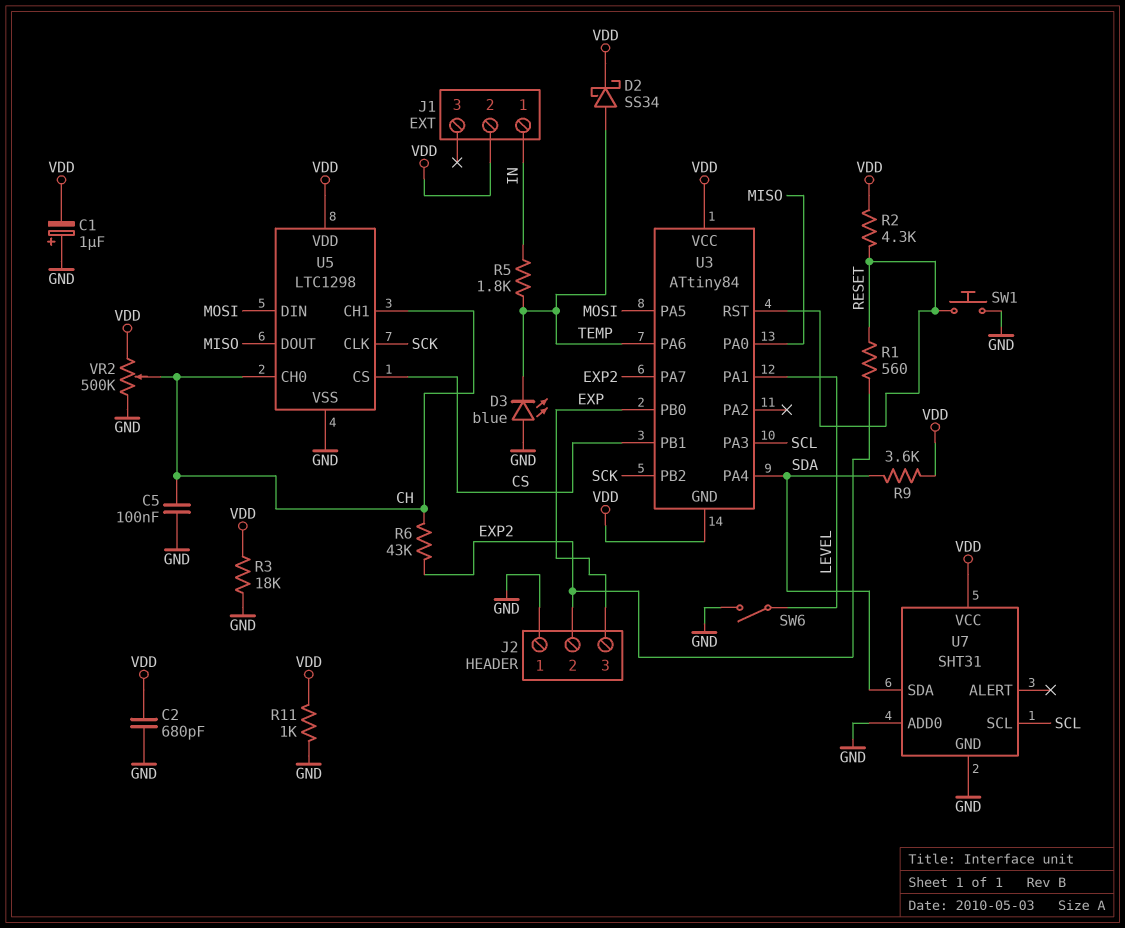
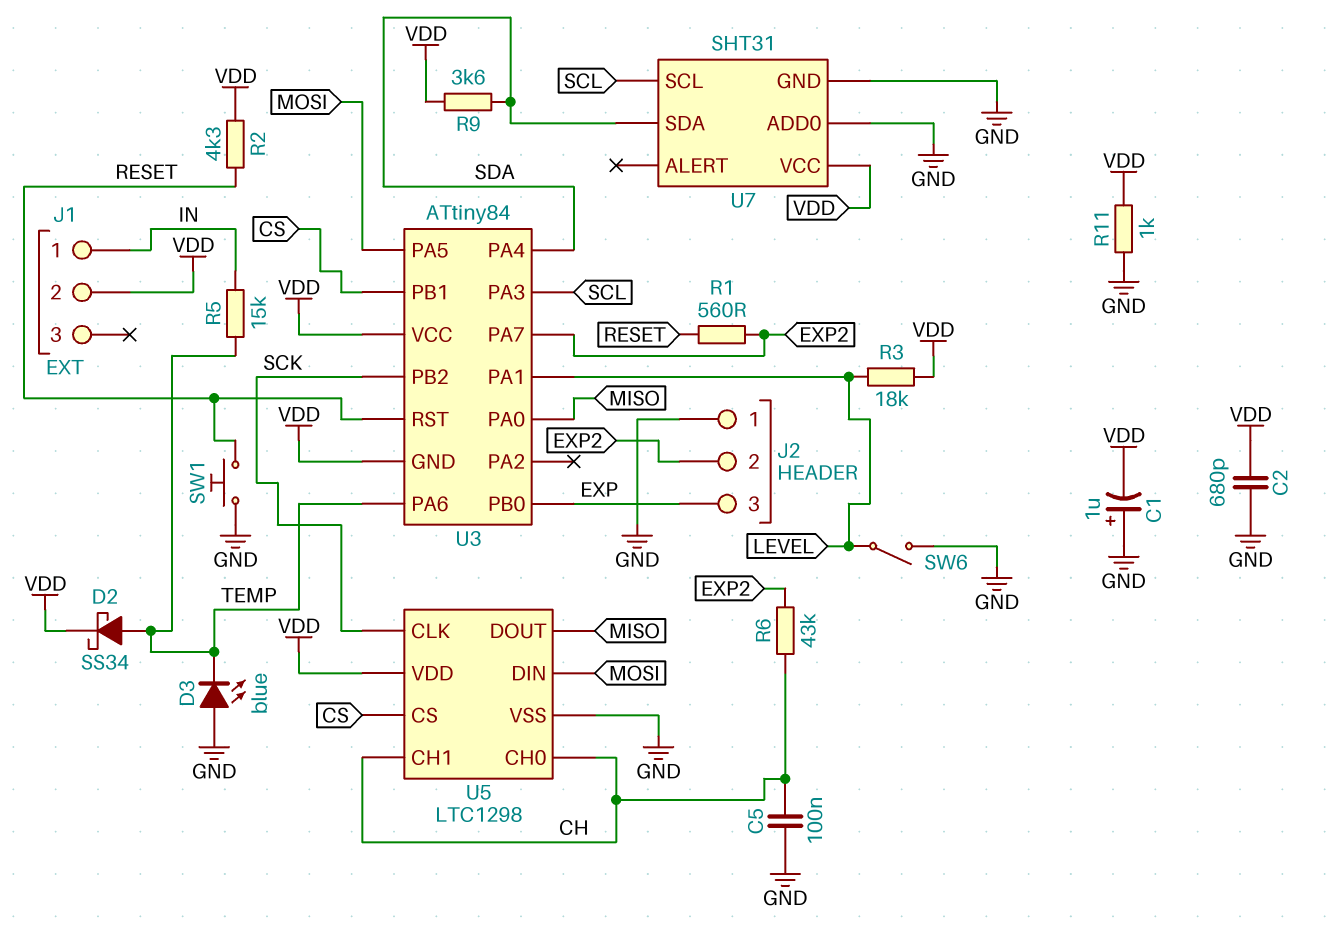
R3: 18k (GND, VDD) -> 18k (LEVEL, VDD)
R5: 1.8k (IN, TEMP) -> 15k (IN, TEMP)
VR2: 500k (GND, VDD, wiper CH) -> none

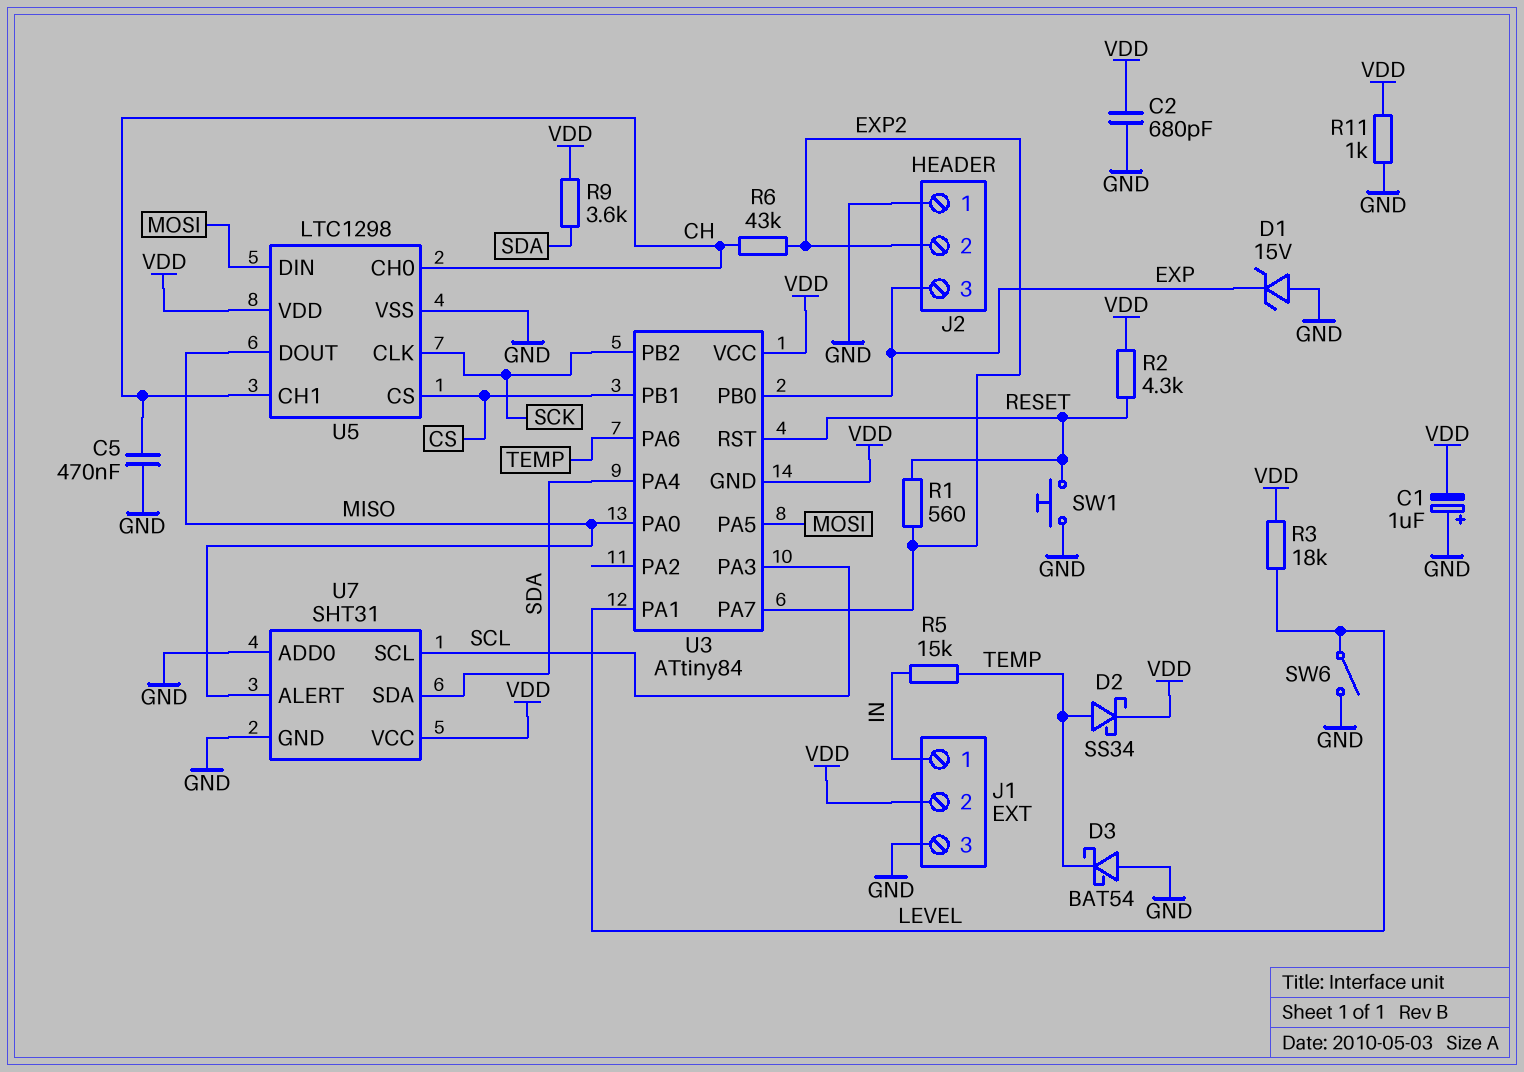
C5: 100nF (CH, GND) -> 470nF (CH, GND)
D1: none -> zener 15V (A GND, K EXP)
D3: LED blue (A GND, K TEMP) -> schottky BAT54 (A GND, K TEMP)
J1 pin 3: none -> GND
U7 pin ALERT: none -> MISO

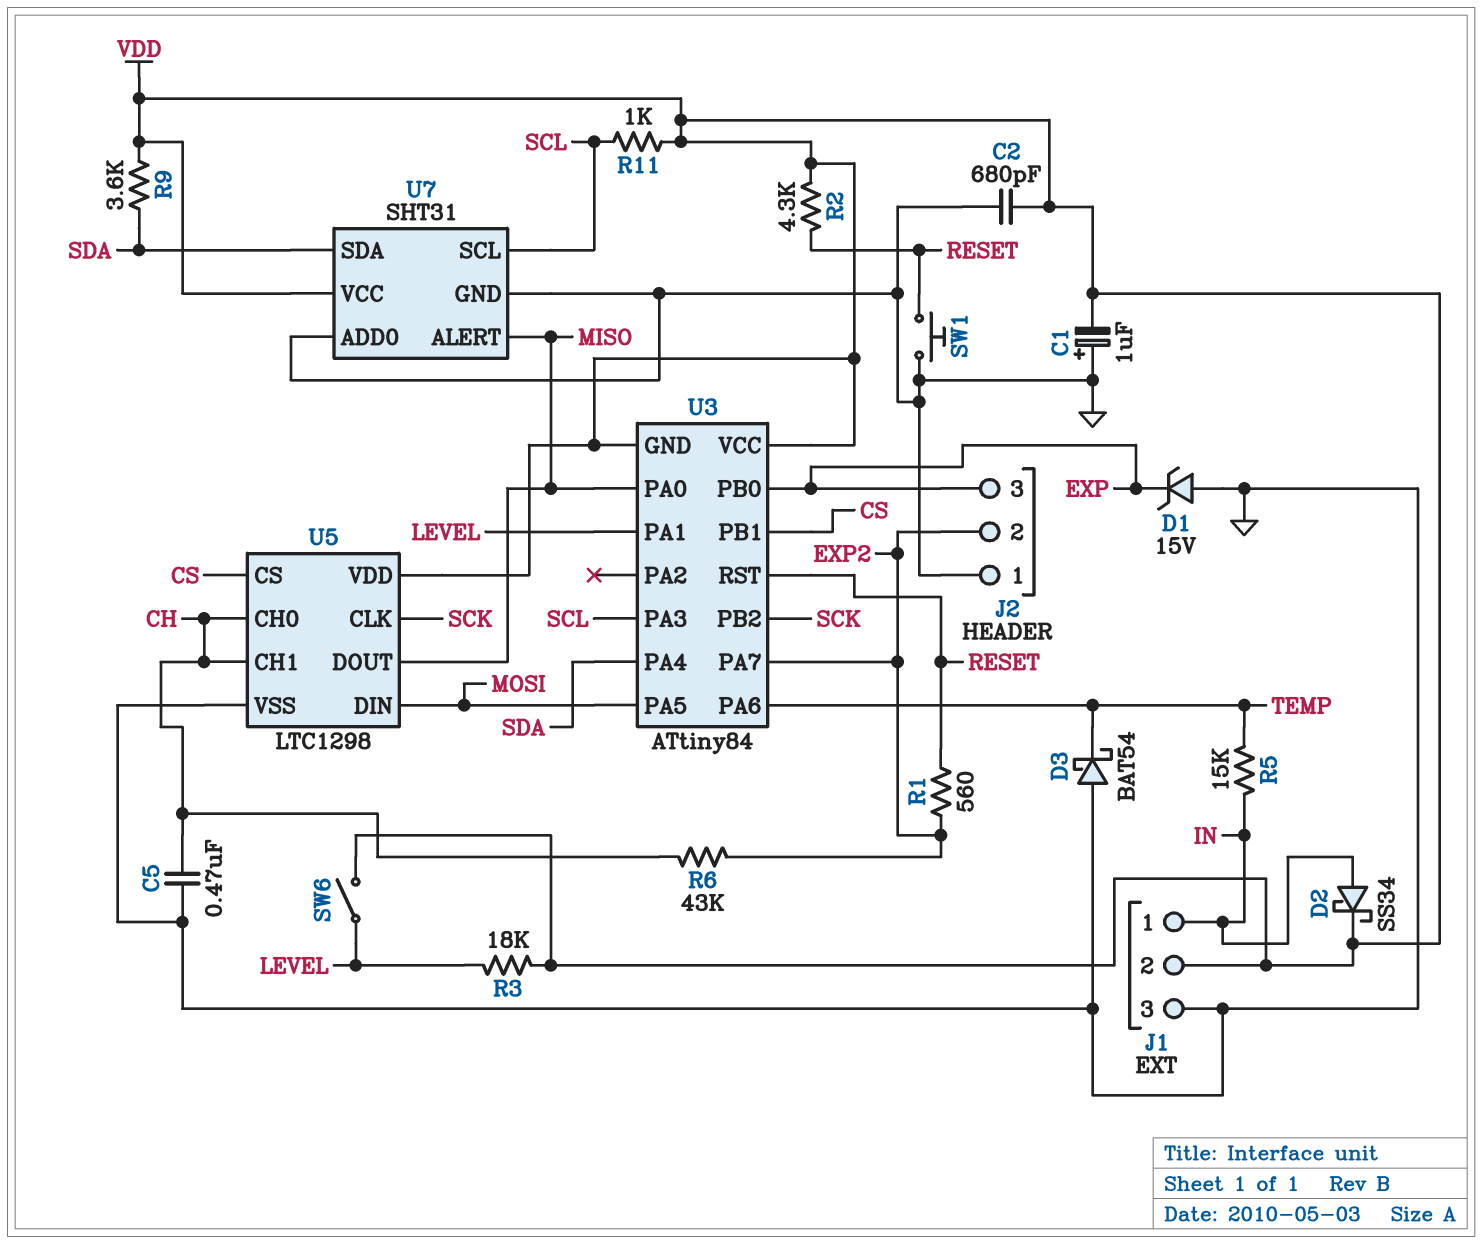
D2: schottky SS34 (A TEMP, K VDD) -> schottky SS34 (A IN, K VDD)
R11: 1k (GND, VDD) -> 1k (SCL, VDD)
SW6: switch (GND, LEVEL) -> switch (LEVEL, VDD)

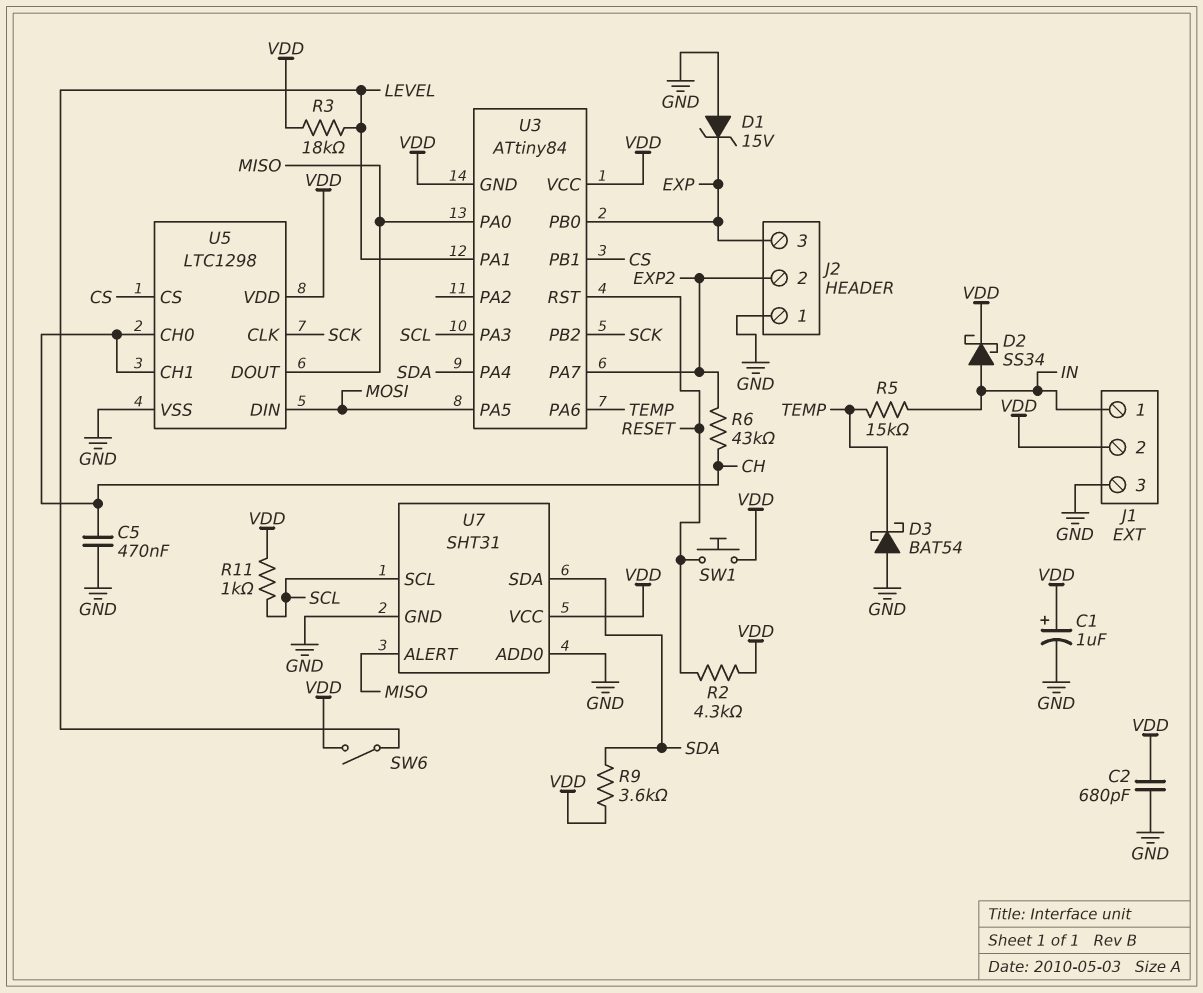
C1: 1uF (plus GND, minus VDD) -> 1uF (plus VDD, minus GND)
R1: 560 (EXP2, RESET) -> none
SW1: button (GND, RESET) -> button (RESET, VDD)

